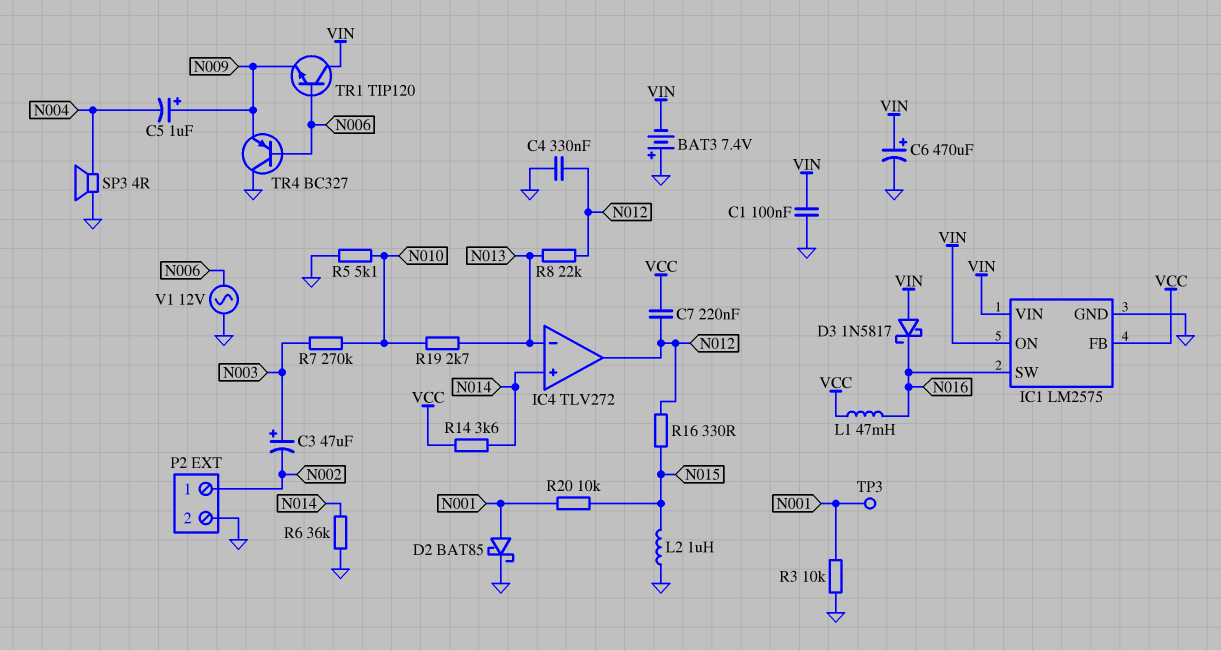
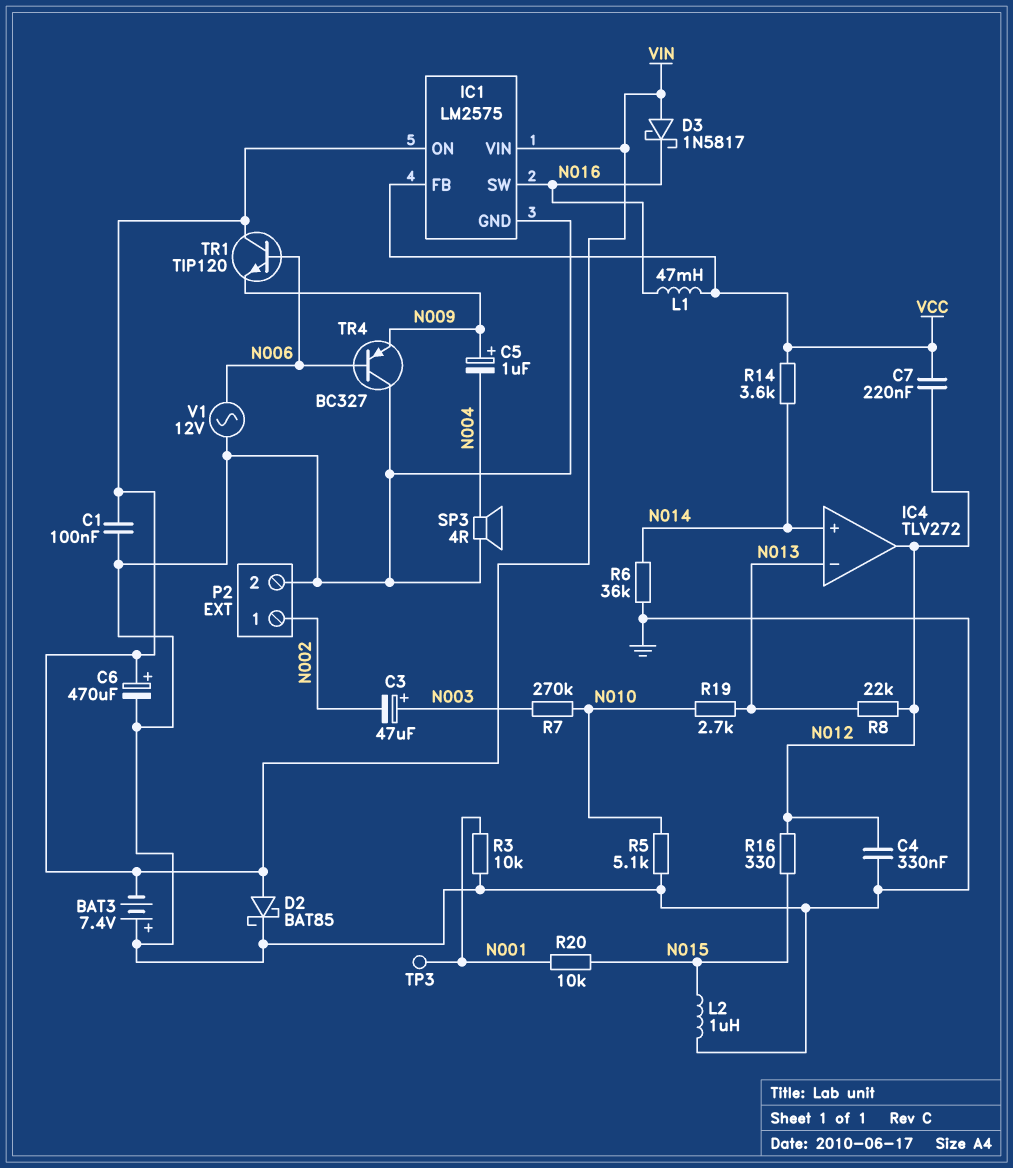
D2: schottky BAT85 (A N001, K GND) -> schottky BAT85 (A VIN, K GND)

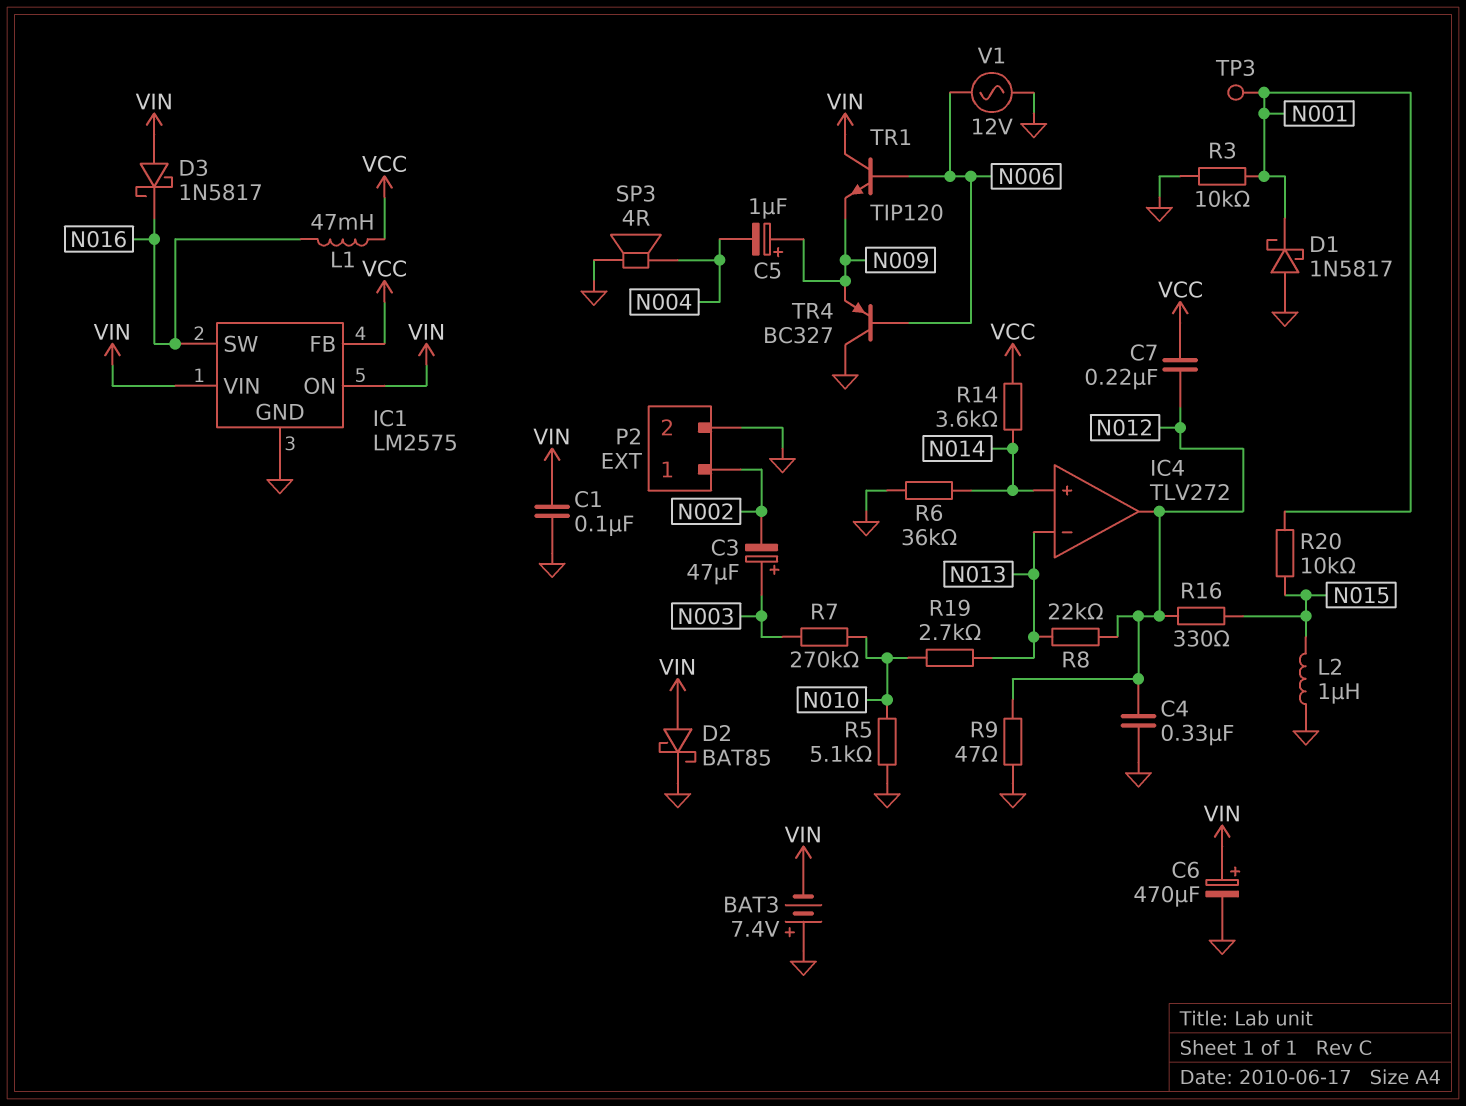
D1: none -> schottky 1N5817 (A GND, K N001)
R9: none -> 47 (GND, N012)

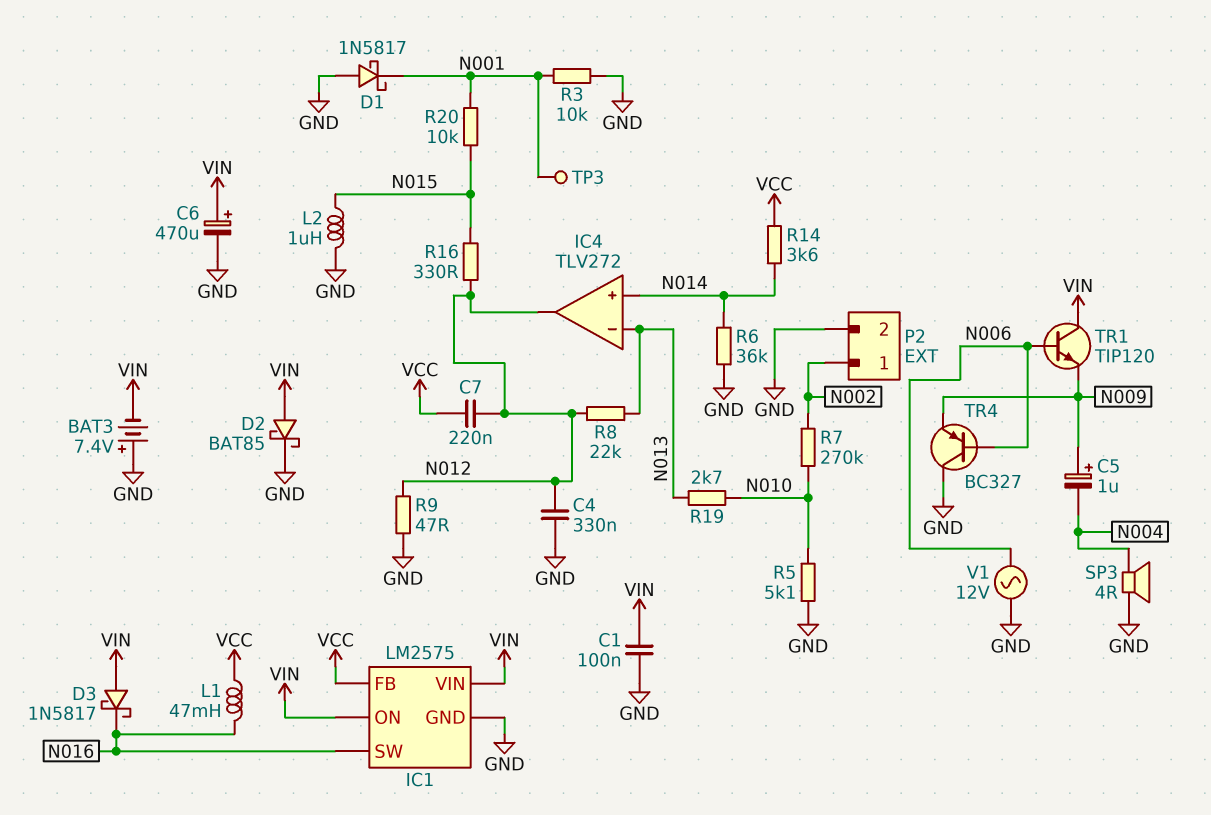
C3: 47uF (plus N003, minus N002) -> none
R7: 270k (N003, N010) -> 270k (N002, N010)

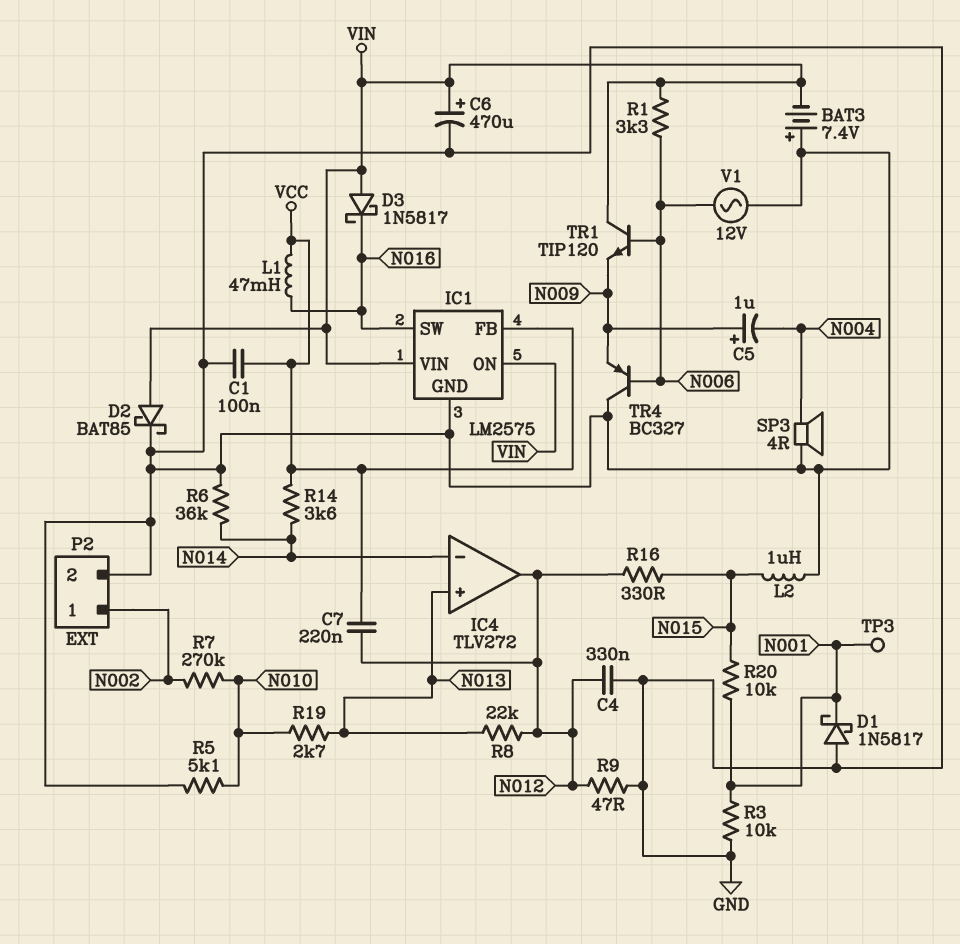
C1: 100nF (GND, VIN) -> 100nF (GND, VCC)
IC4 pin in+: N014 -> N013
IC4 pin in-: N013 -> N014
R1: none -> 3.3k (N006, VIN)

